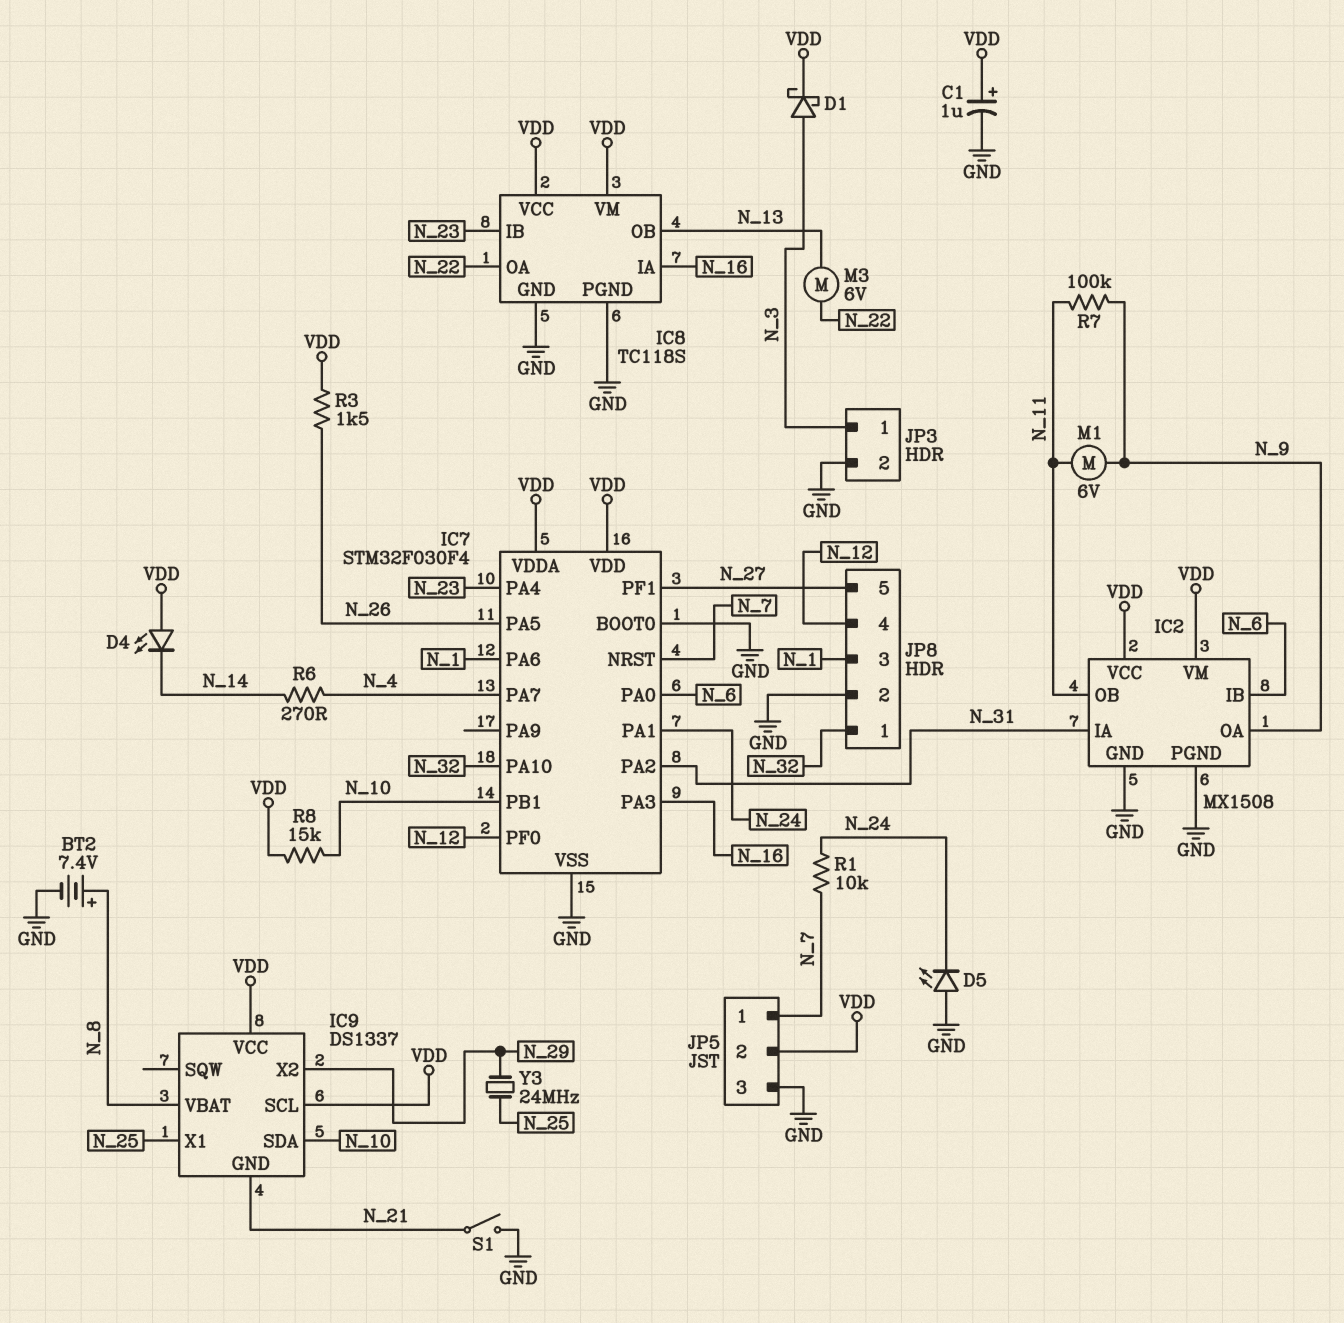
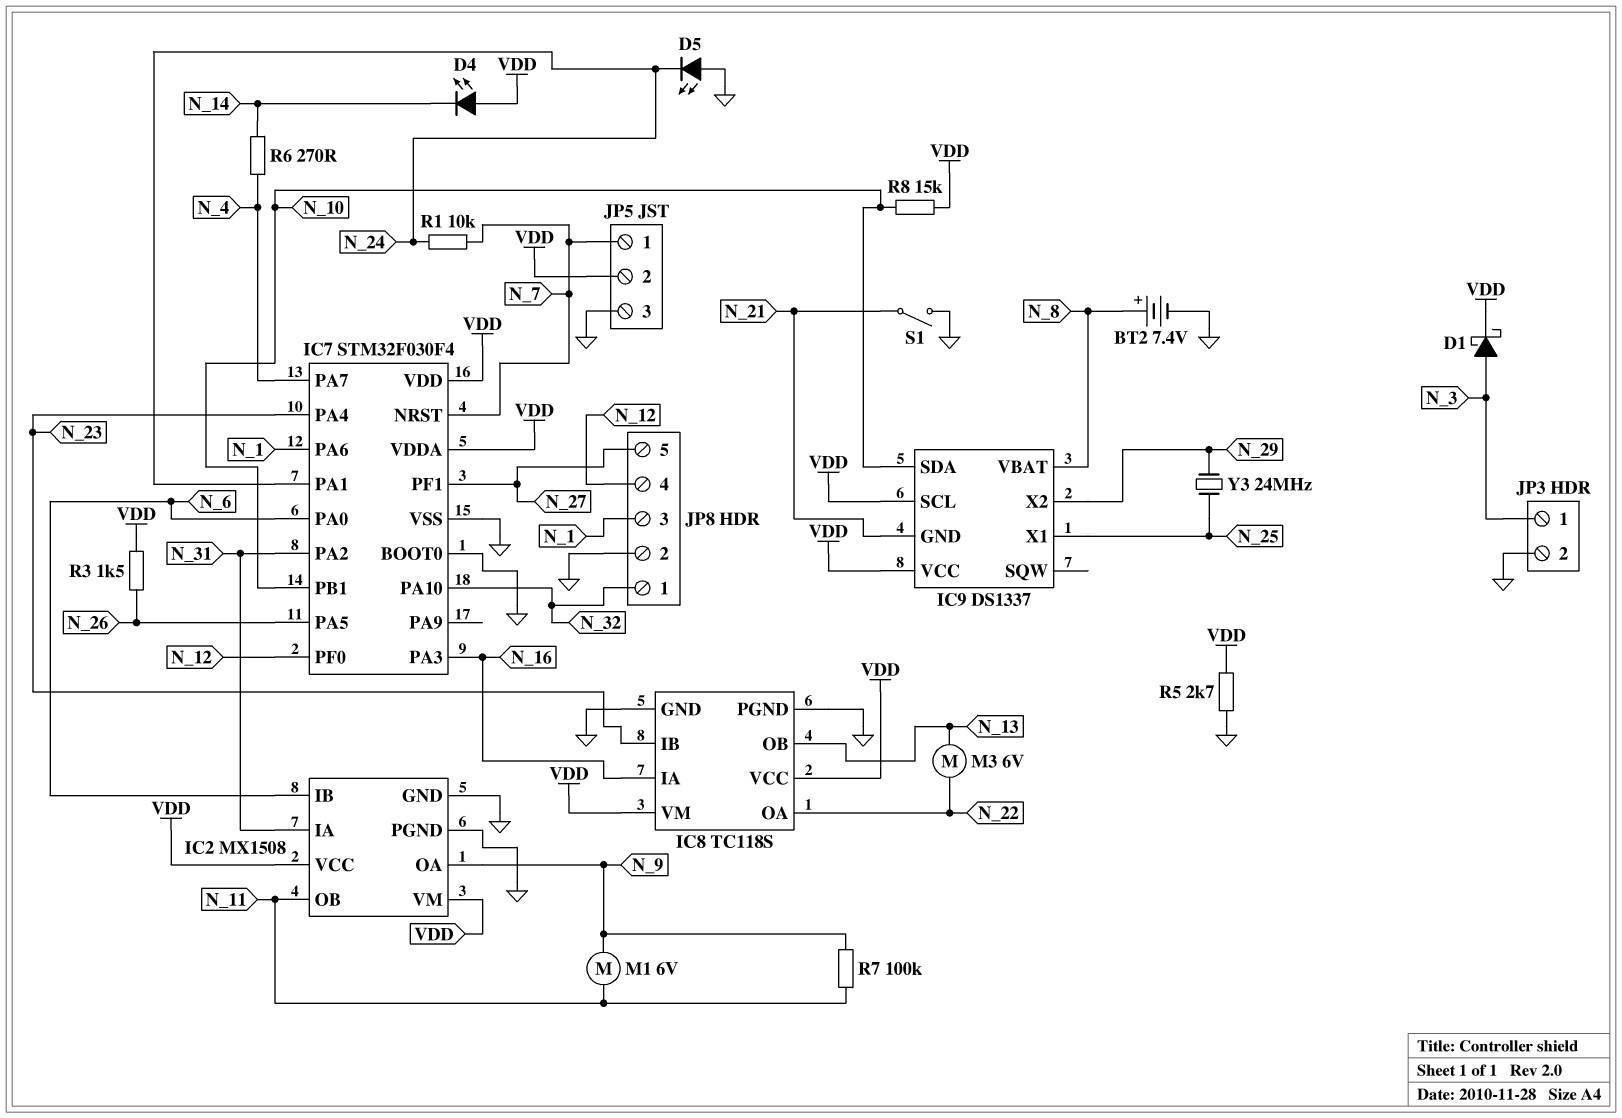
C1: 1uF (plus VDD, minus GND) -> none
R5: none -> 2.7k (GND, VDD)

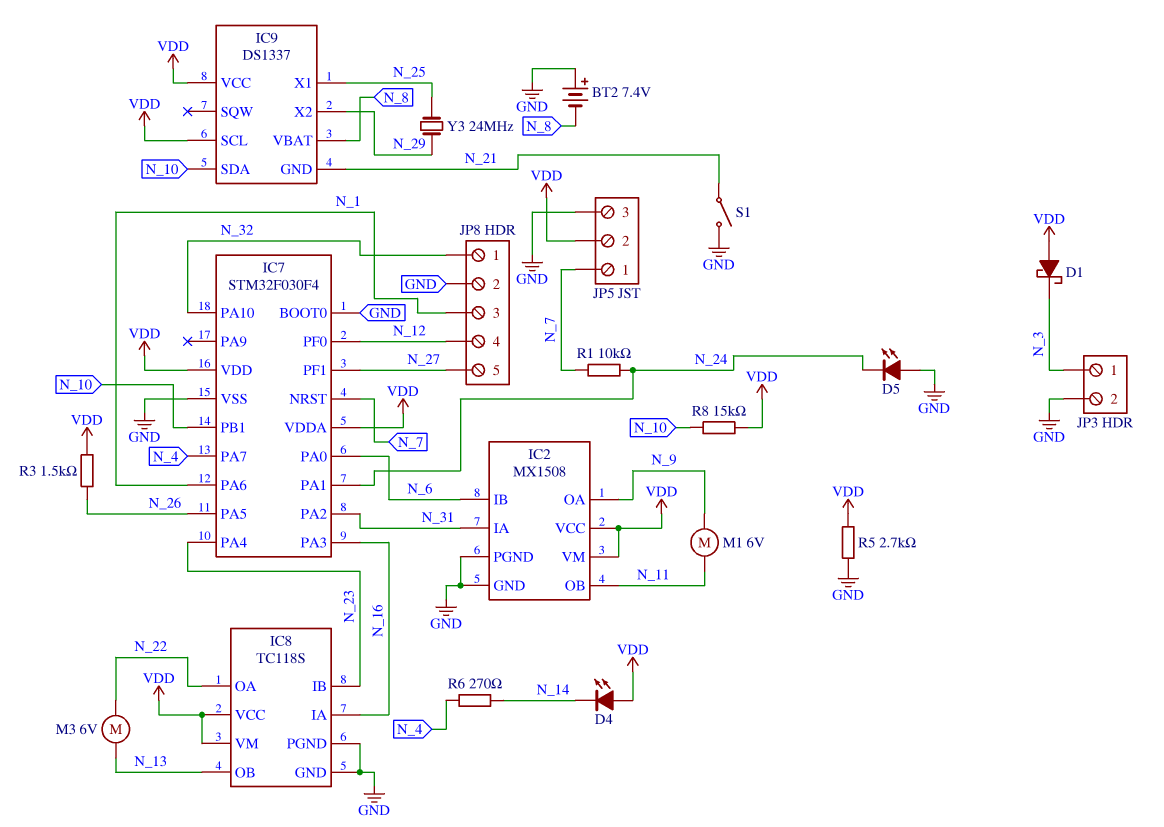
BT2: 7.4V (plus N_8, minus GND) -> 7.4V (plus GND, minus N_8)
D1: schottky (A N_3, K VDD) -> schottky (A VDD, K N_3)
R7: 100k (N_9, N_11) -> none

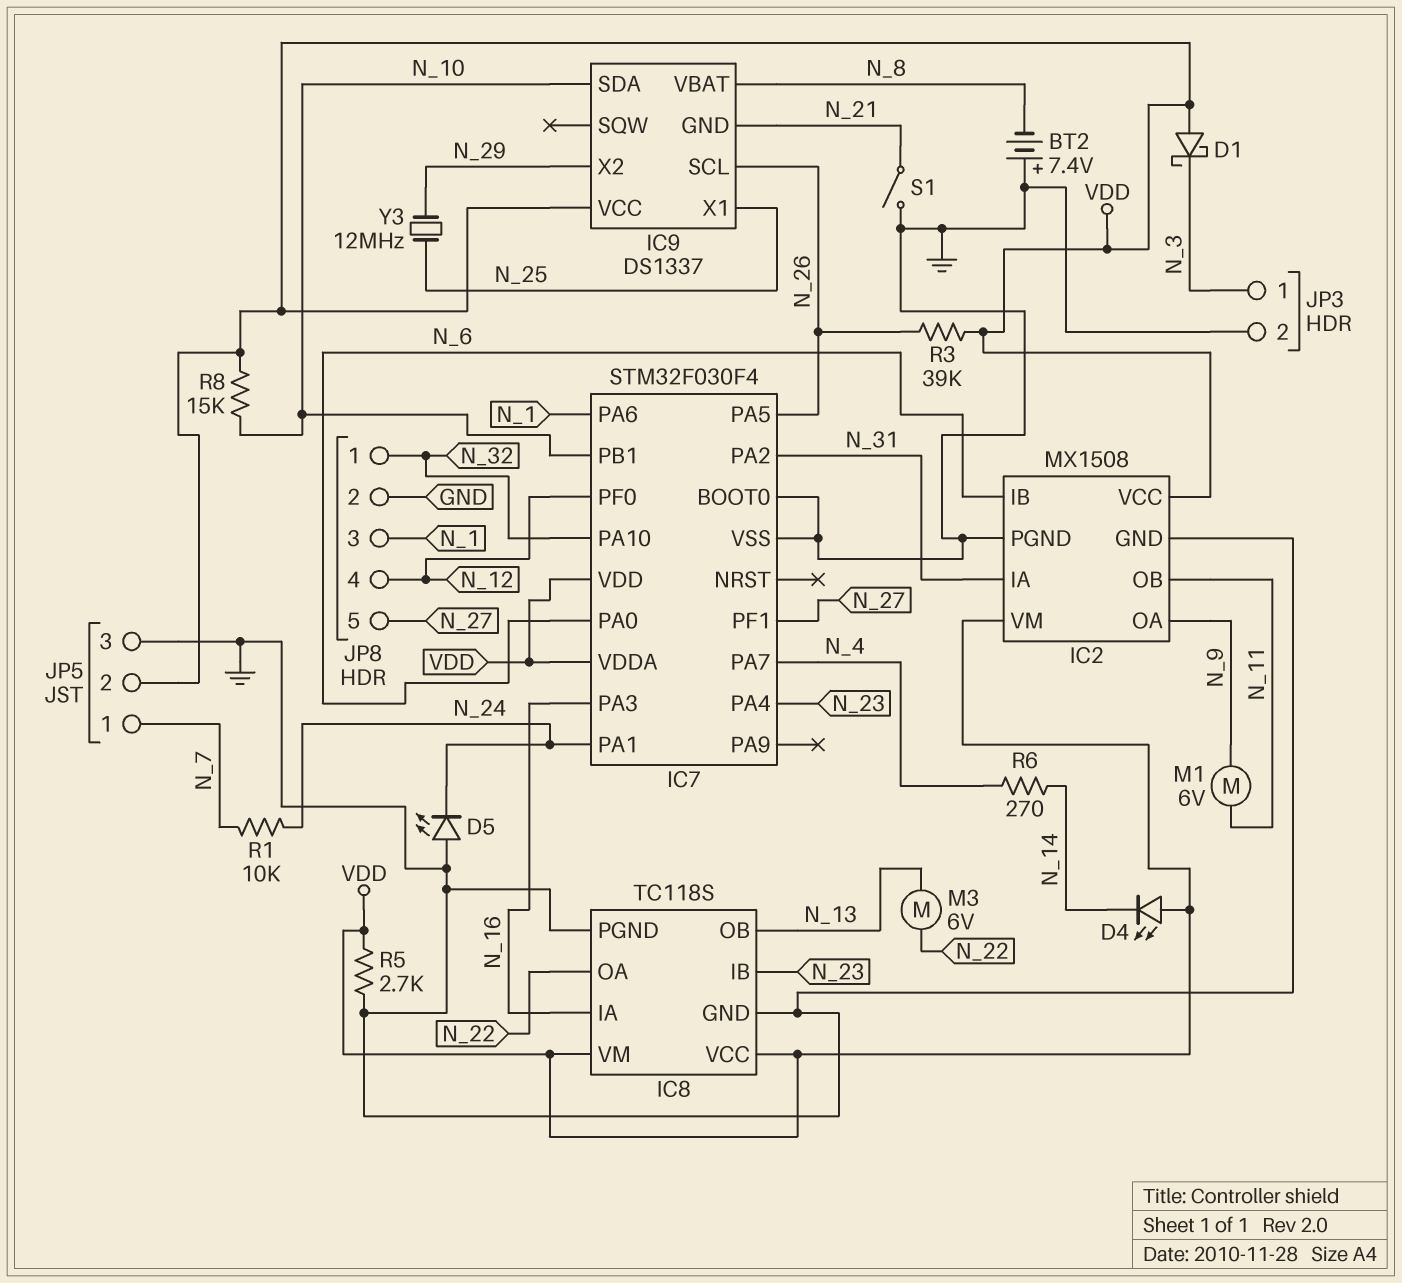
IC7 pin NRST: N_7 -> none
IC9 pin SCL: VDD -> N_26
R3: 1.5k (N_26, VDD) -> 39k (N_26, VDD)
Y3: 24MHz (N_25, N_29) -> 12MHz (N_25, N_29)

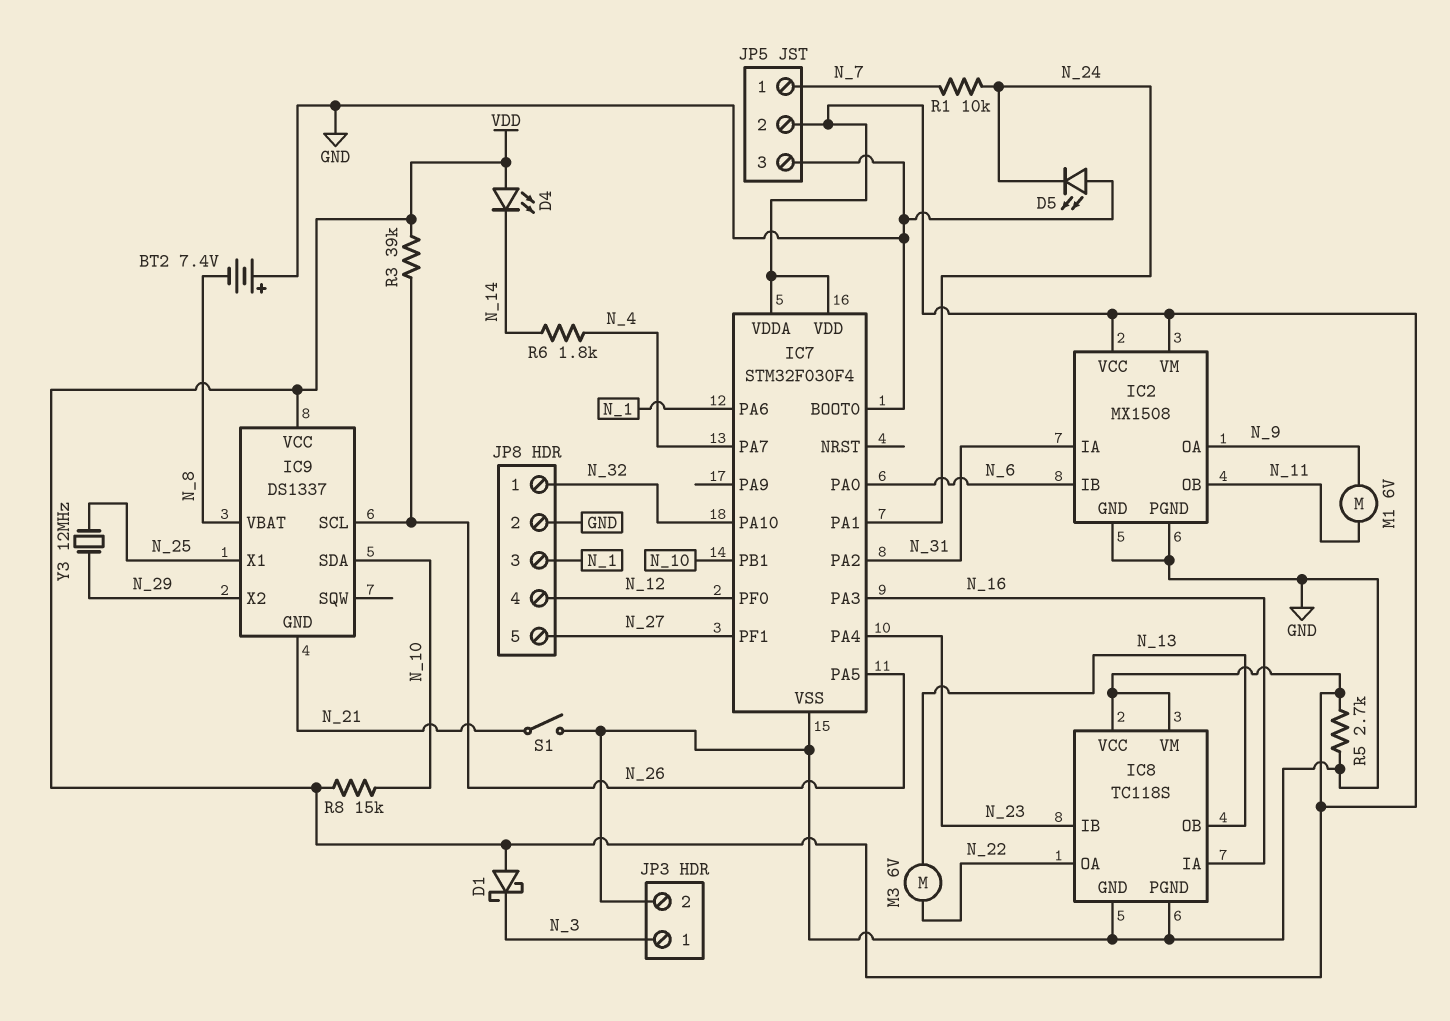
R6: 270 (N_4, N_14) -> 1.8k (N_4, N_14)

